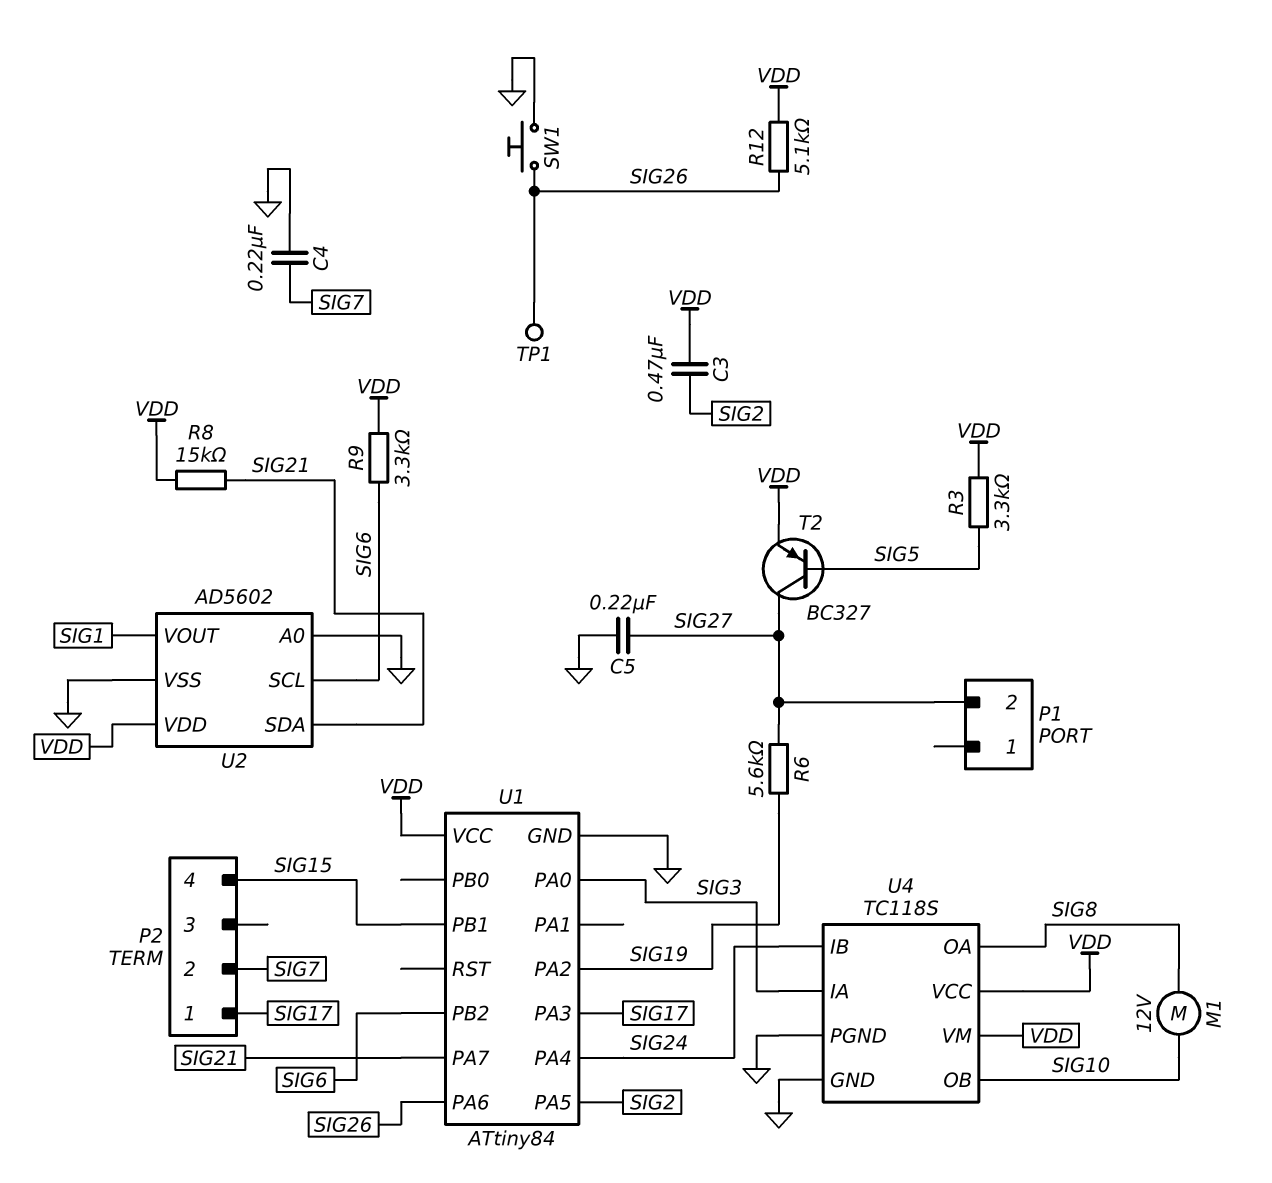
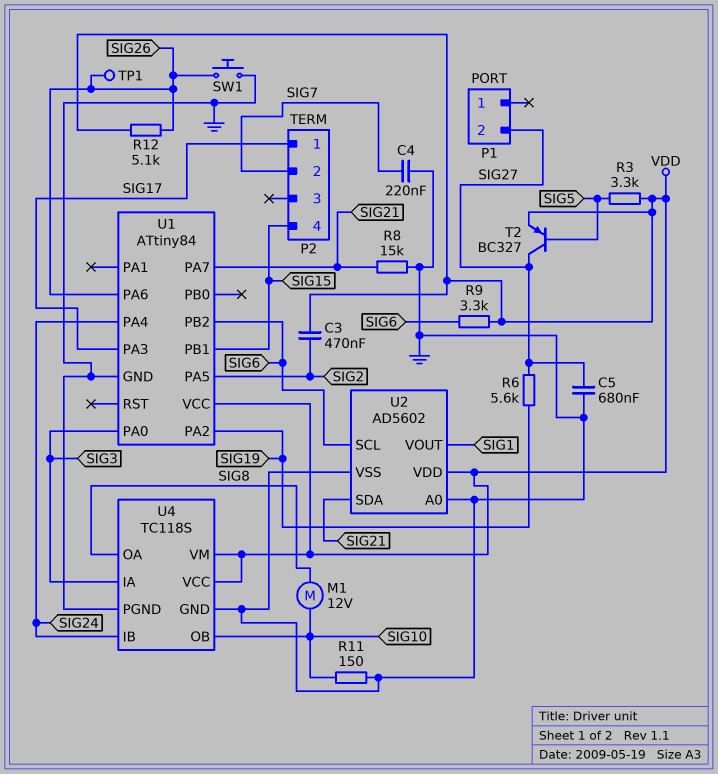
C5: 220nF (GND, SIG27) -> 680nF (GND, SIG27)
R8: 15k (SIG21, VDD) -> 15k (GND, SIG21)
R11: none -> 150 (GND, SIG10)

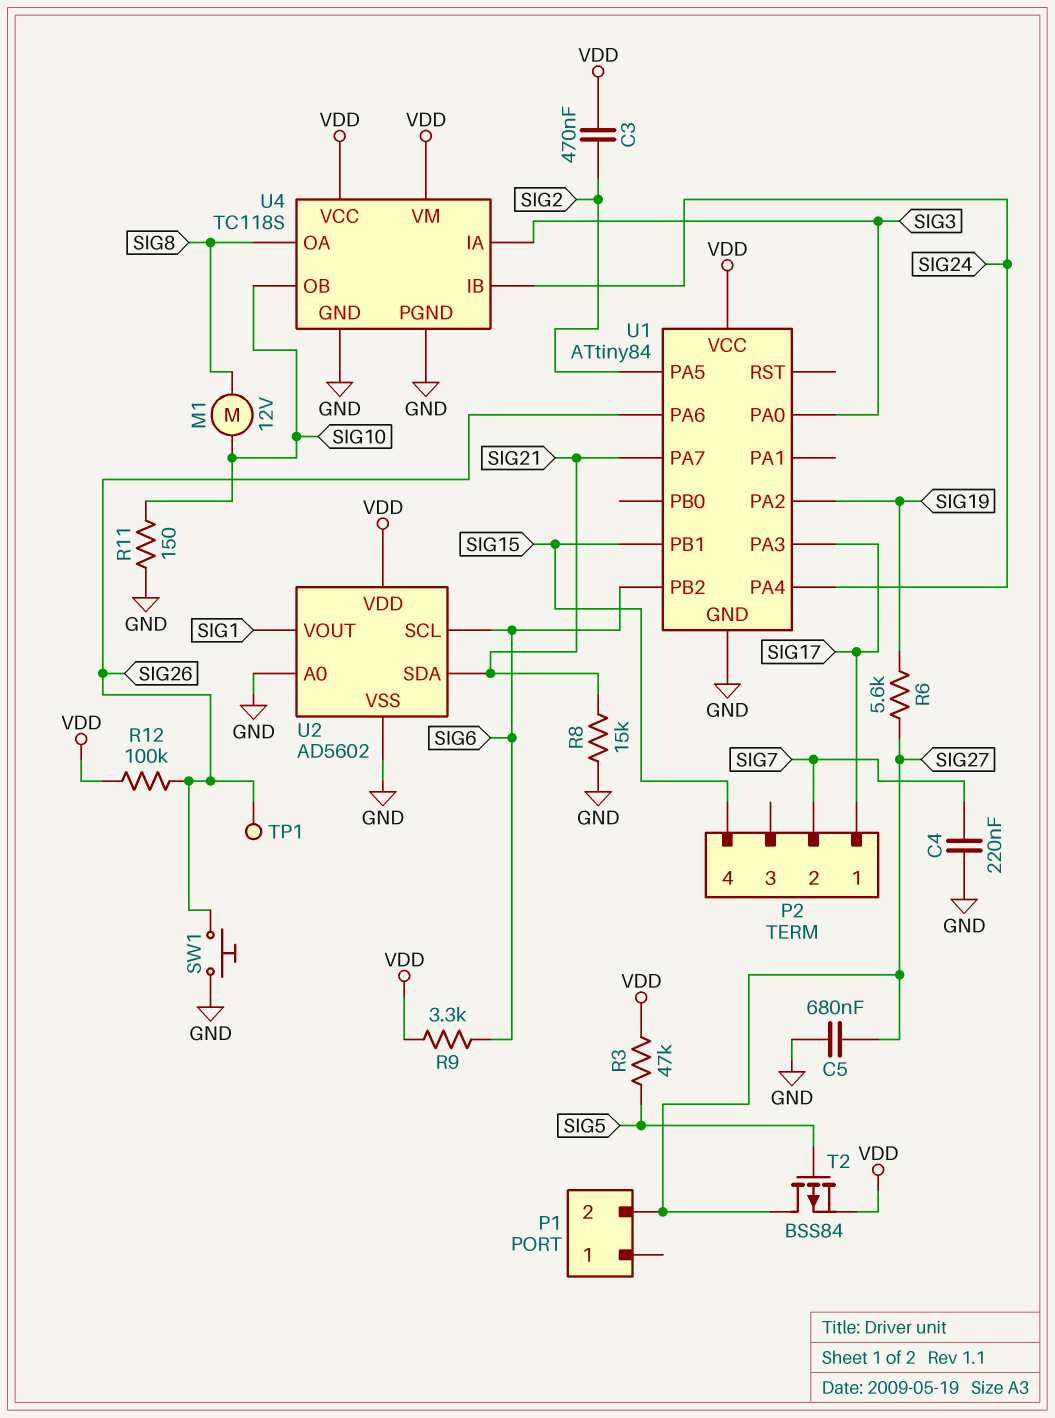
R3: 3.3k (SIG5, VDD) -> 47k (SIG5, VDD)
R12: 5.1k (SIG26, VDD) -> 100k (SIG26, VDD)
T2: PNP BC327 (B SIG5, C SIG27, E VDD) -> PMOS BSS84 (G SIG5, D SIG27, S VDD)

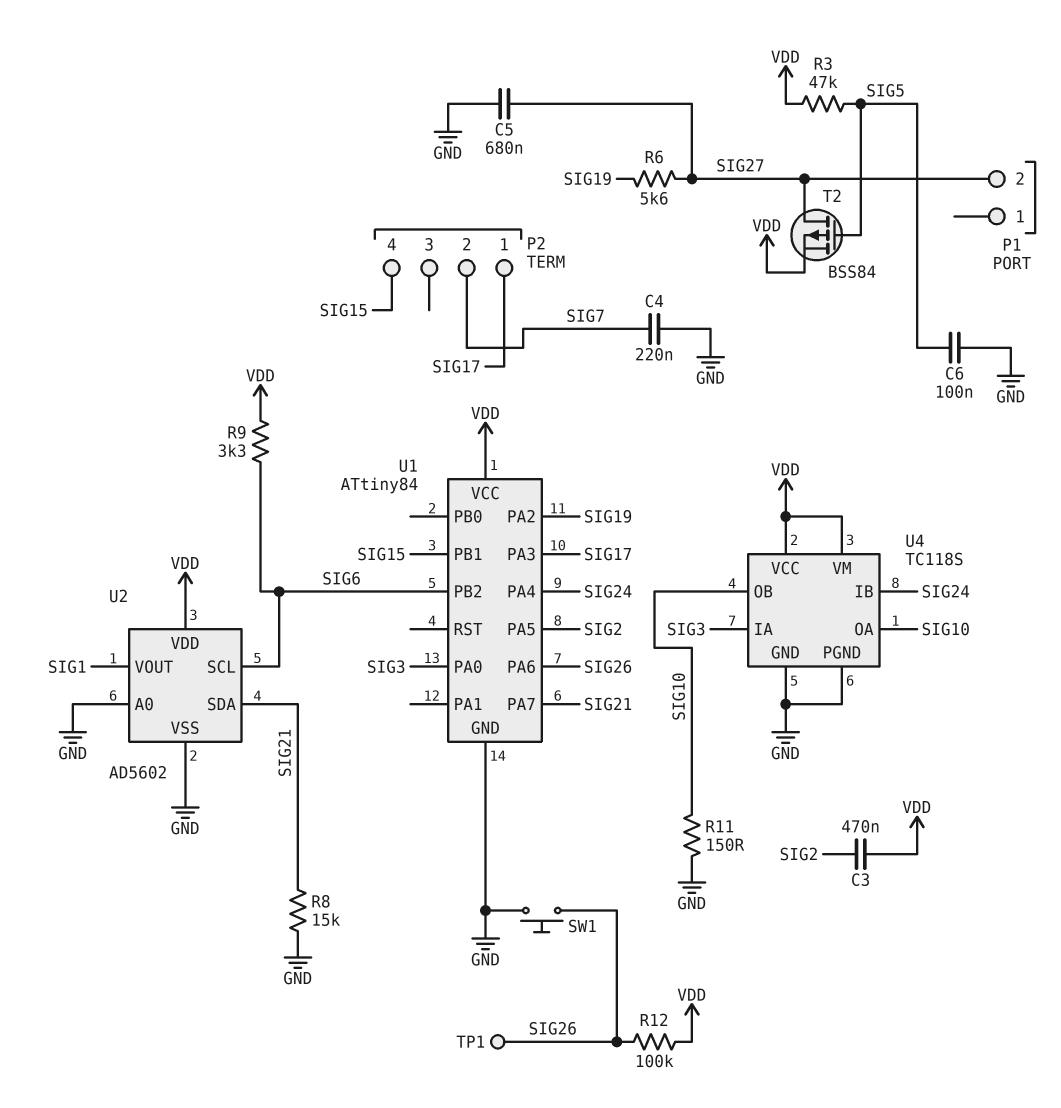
C6: none -> 100nF (GND, SIG5)
M1: motor 12V (SIG8, SIG10) -> none
U4 pin OA: SIG8 -> SIG10

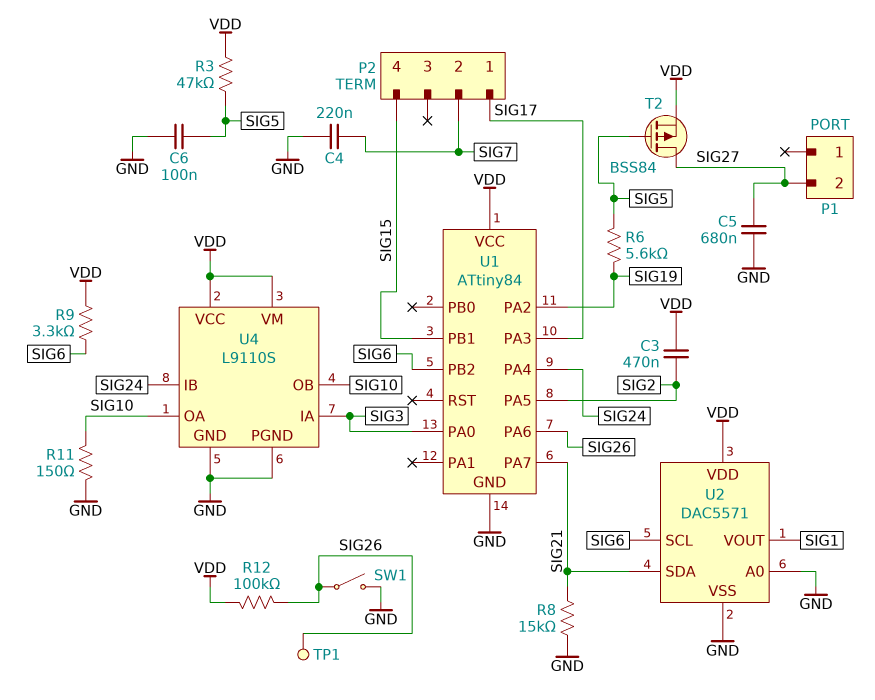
R6: 5.6k (SIG19, SIG27) -> 5.6k (SIG5, SIG19)
SW1: button (GND, SIG26) -> switch (GND, SIG26)
U2: AD5602 -> DAC5571
U4: TC118S -> L9110S

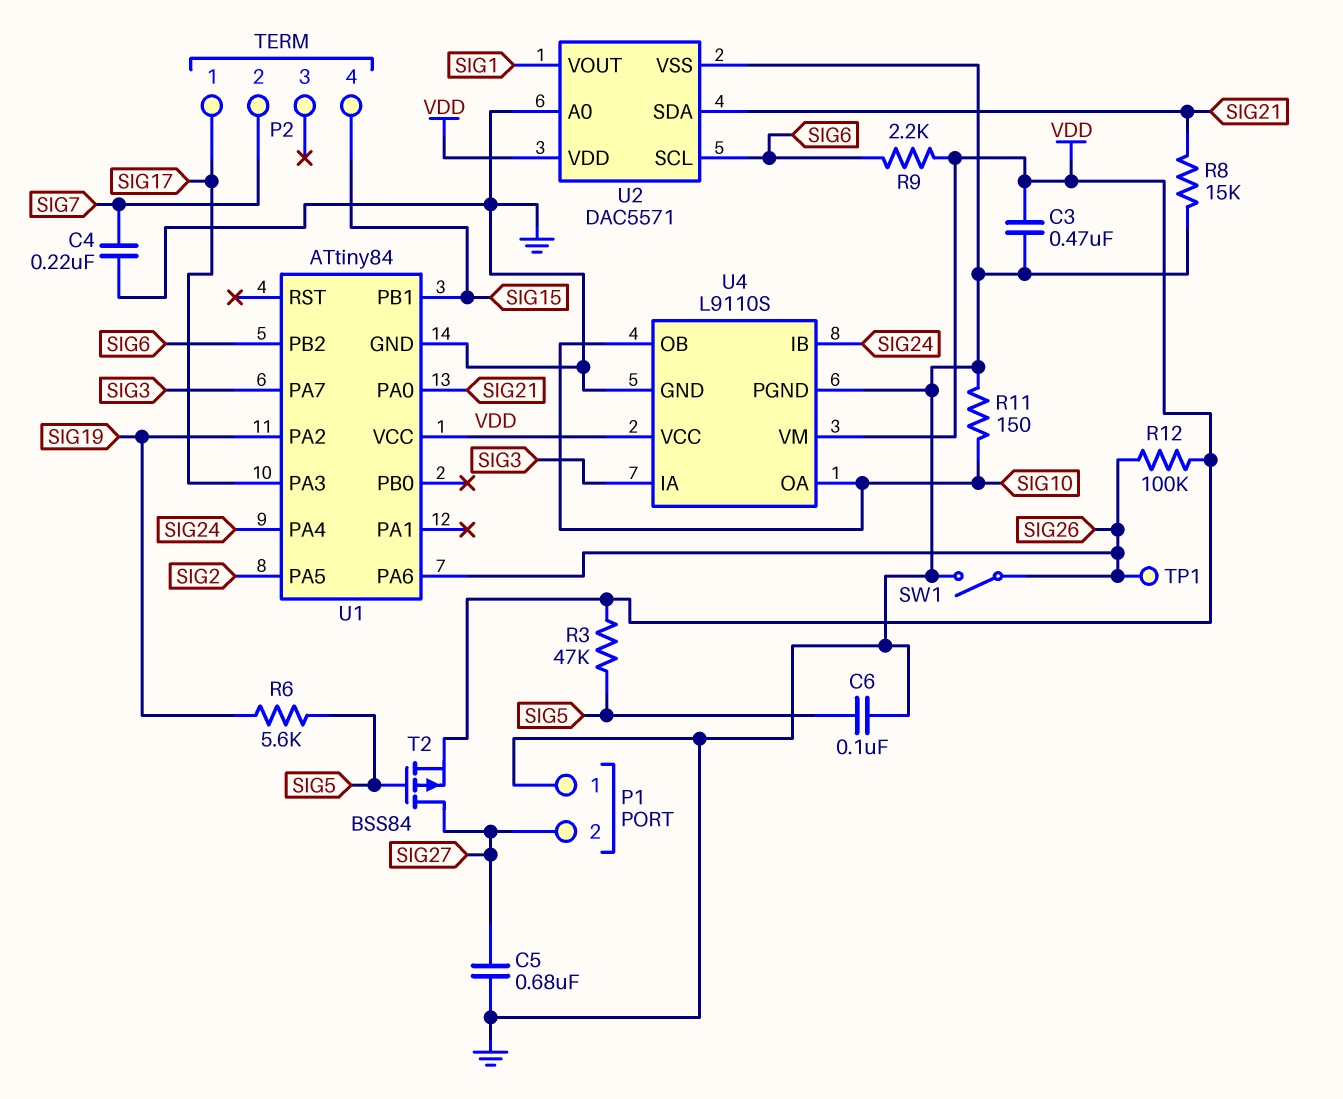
C3: 470nF (SIG2, VDD) -> 470nF (GND, VDD)
P1 pin 1: none -> GND
R9: 3.3k (SIG6, VDD) -> 2.2k (SIG6, VDD)
U1 pin PA0: SIG3 -> SIG21
U1 pin PA7: SIG21 -> SIG3

